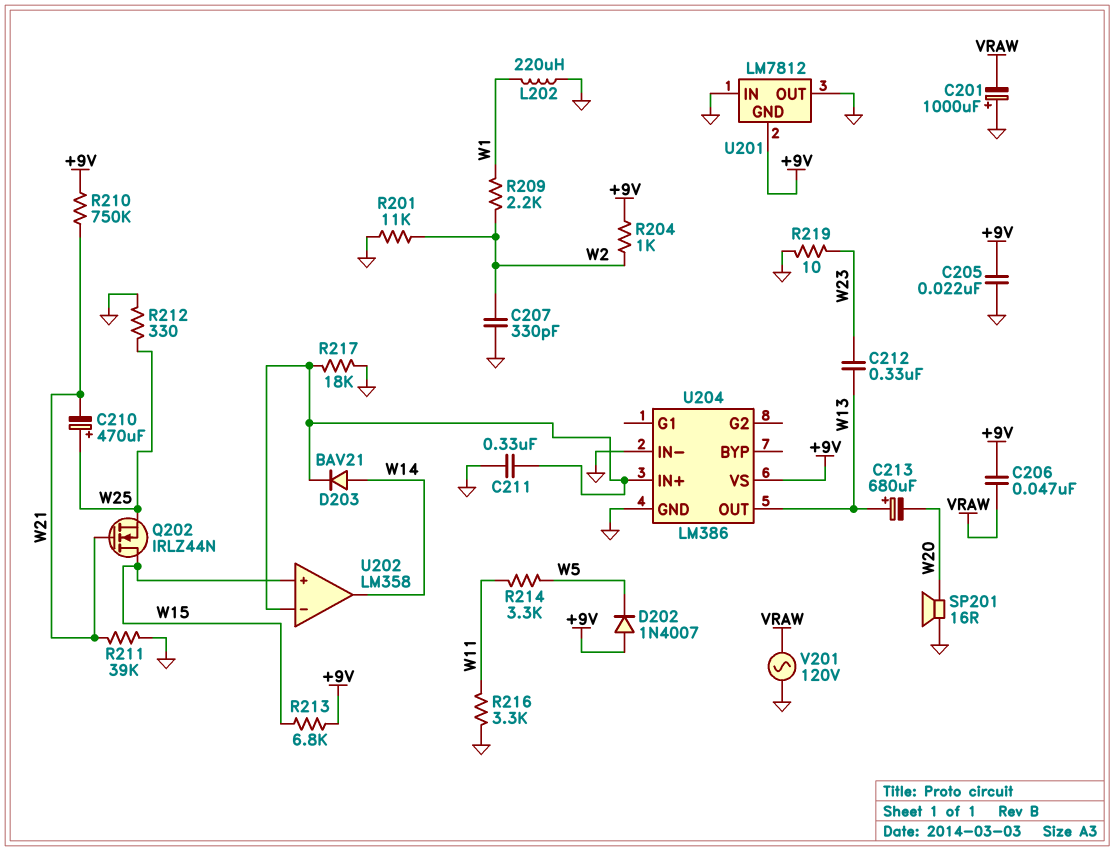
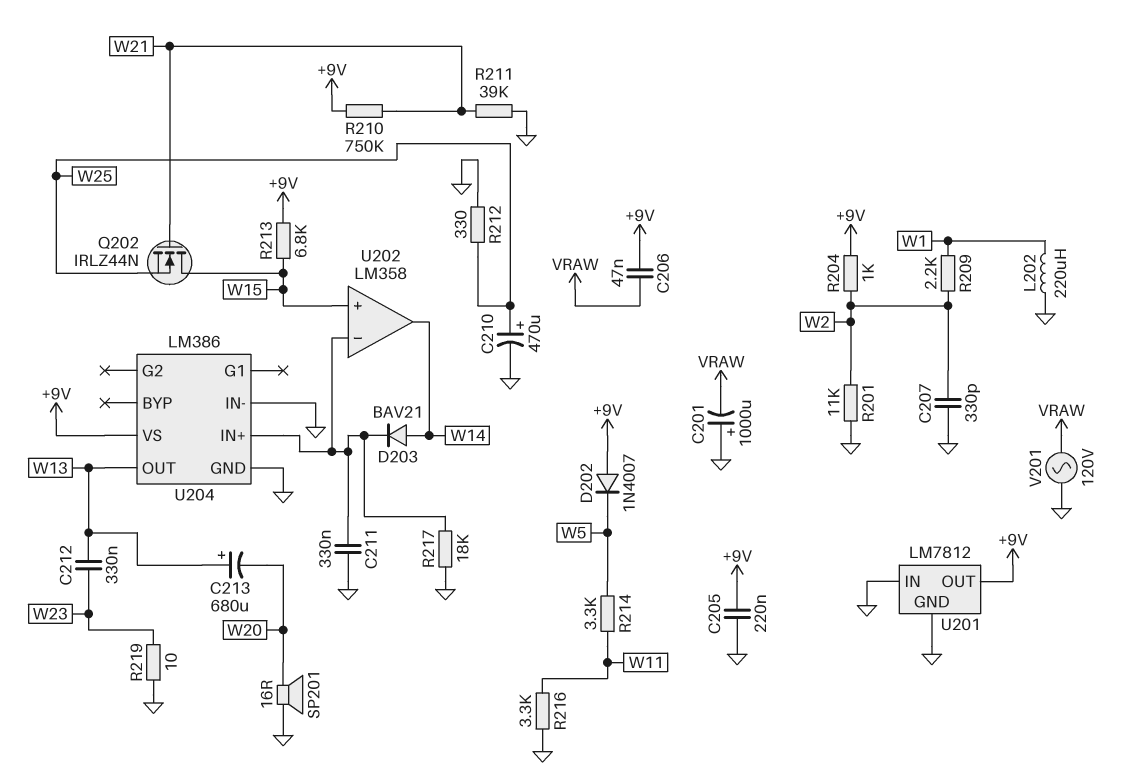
C205: 22nF (+9V, GND) -> 220nF (+9V, GND)
C210: 470uF (plus W25, minus W21) -> 470uF (plus W25, minus GND)
U201 pin GND: +9V -> GND
U201 pin OUT: GND -> +9V

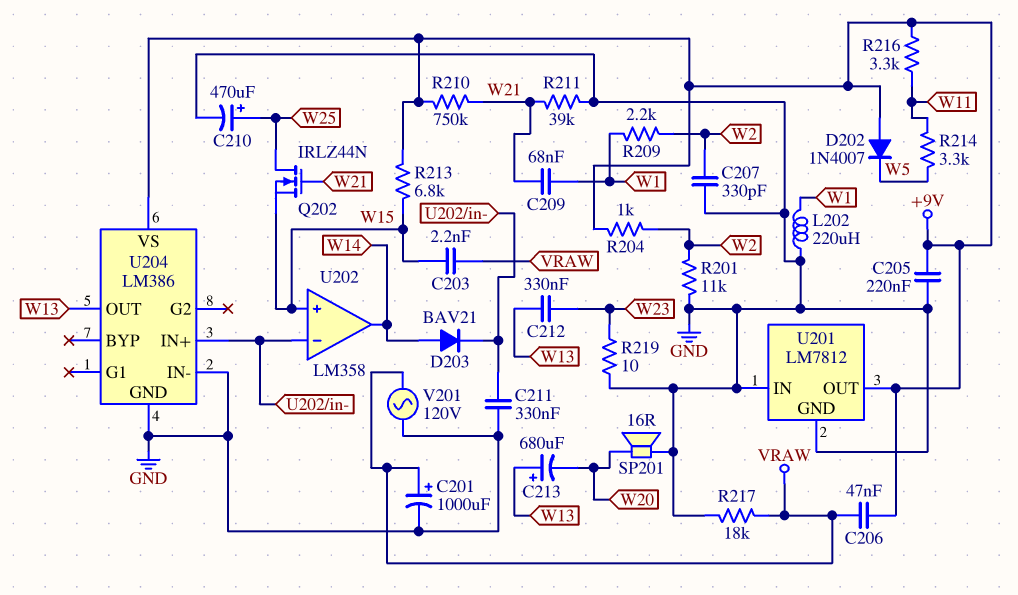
C201: 1000uF (plus GND, minus VRAW) -> 1000uF (plus VRAW, minus GND)
C203: none -> 2.2nF (VRAW, W15)
C209: none -> 68nF (W1, W21)
Q202: NMOS IRLZ44N (G W21, D W15, S W25) -> NMOS IRLZ44N (G W21, D W25, S W15)
R212: 330 (GND, W25) -> none
R216: 3.3k (GND, W11) -> 3.3k (+9V, W11)
R217: 18k (GND, U202/in-) -> 18k (GND, VRAW)

